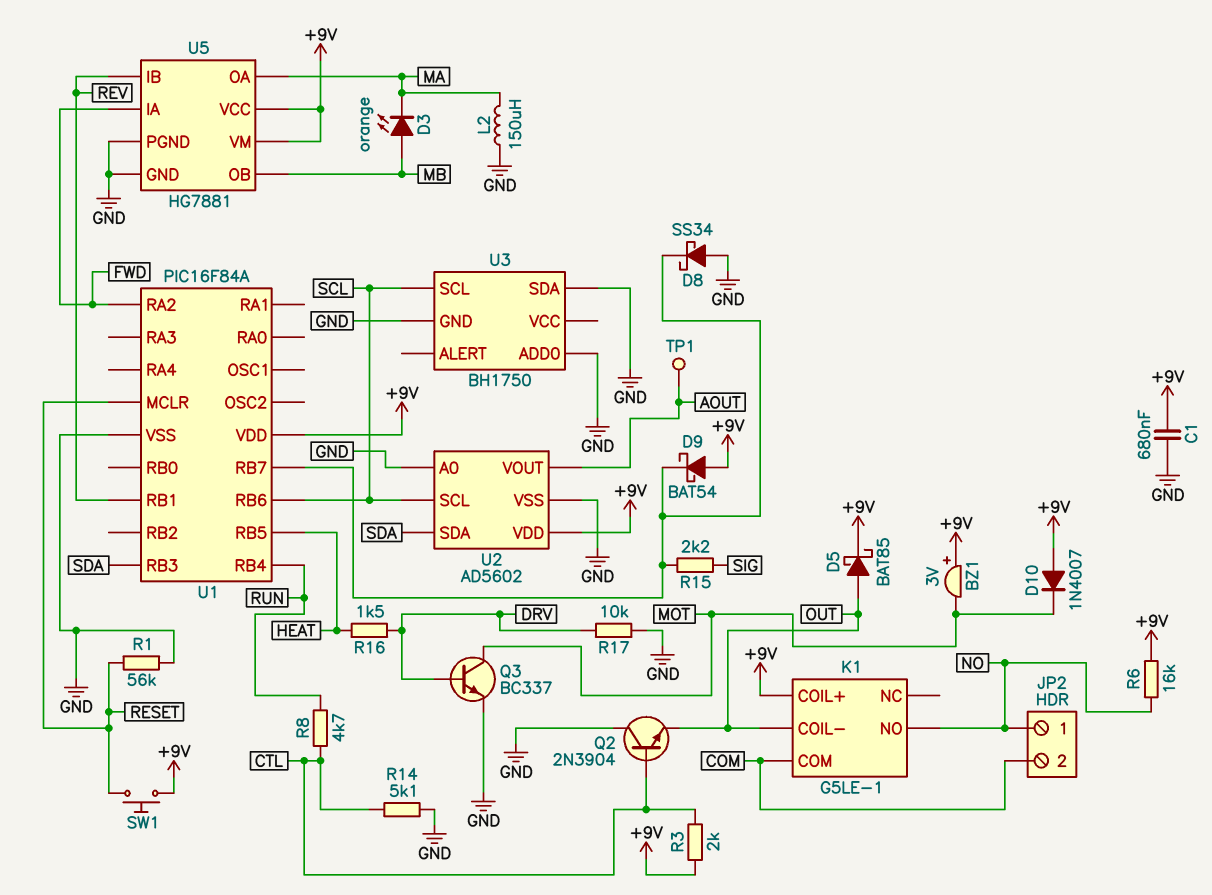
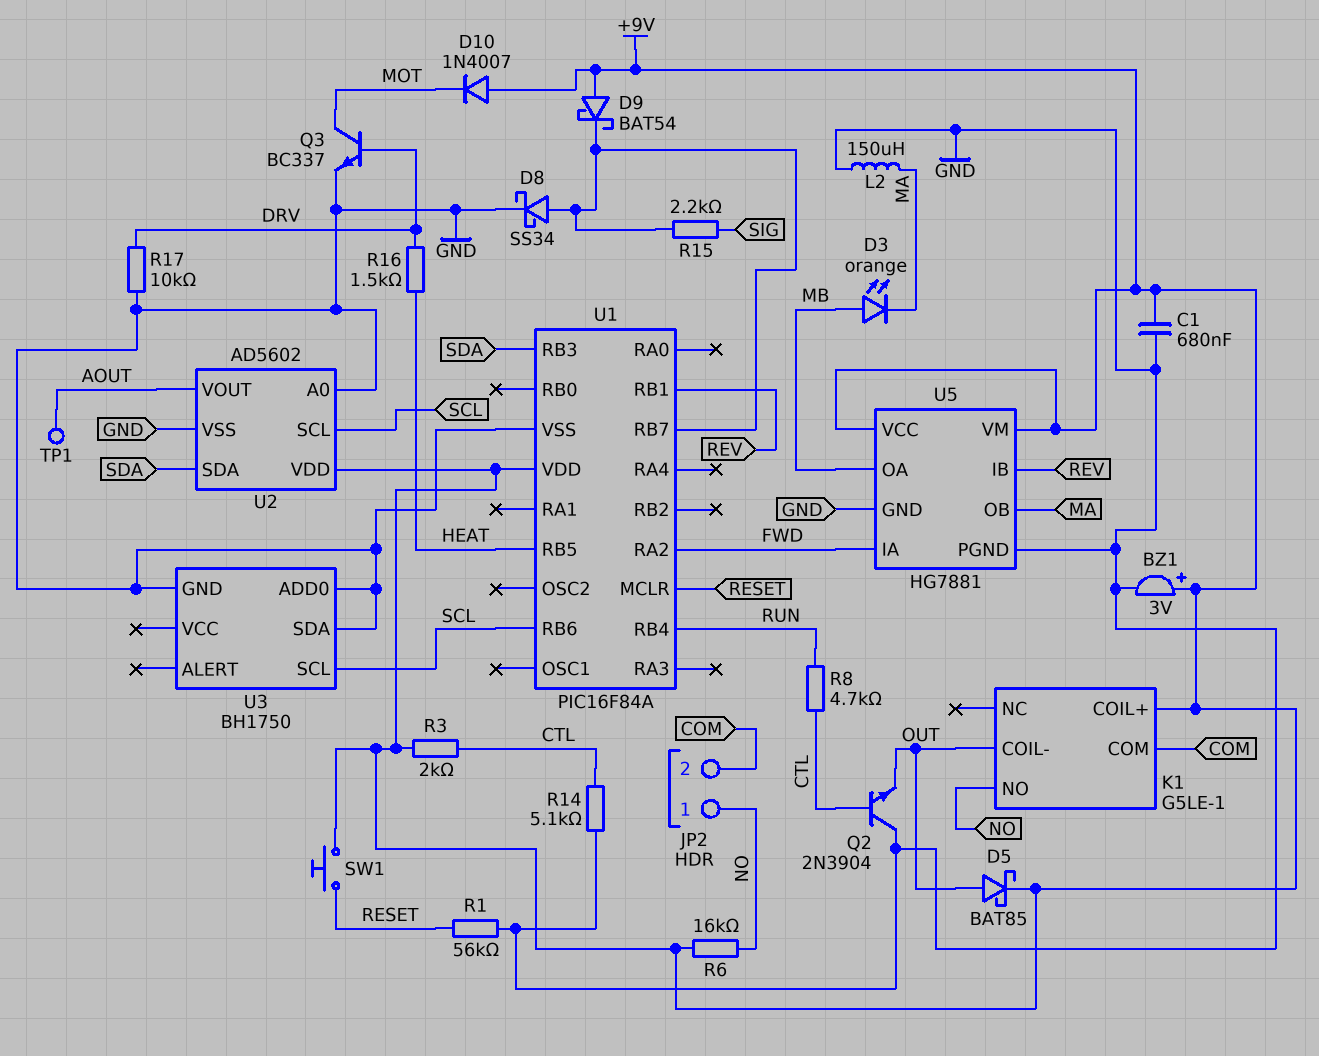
BZ1: buzzer 3V (plus +9V, minus MOT) -> buzzer 3V (plus +9V, minus GND)
D8: schottky SS34 (A GND, K U1/RB7) -> schottky SS34 (A U1/RB7, K GND)
U5 pin OA: MA -> MB
U5 pin OB: MB -> MA

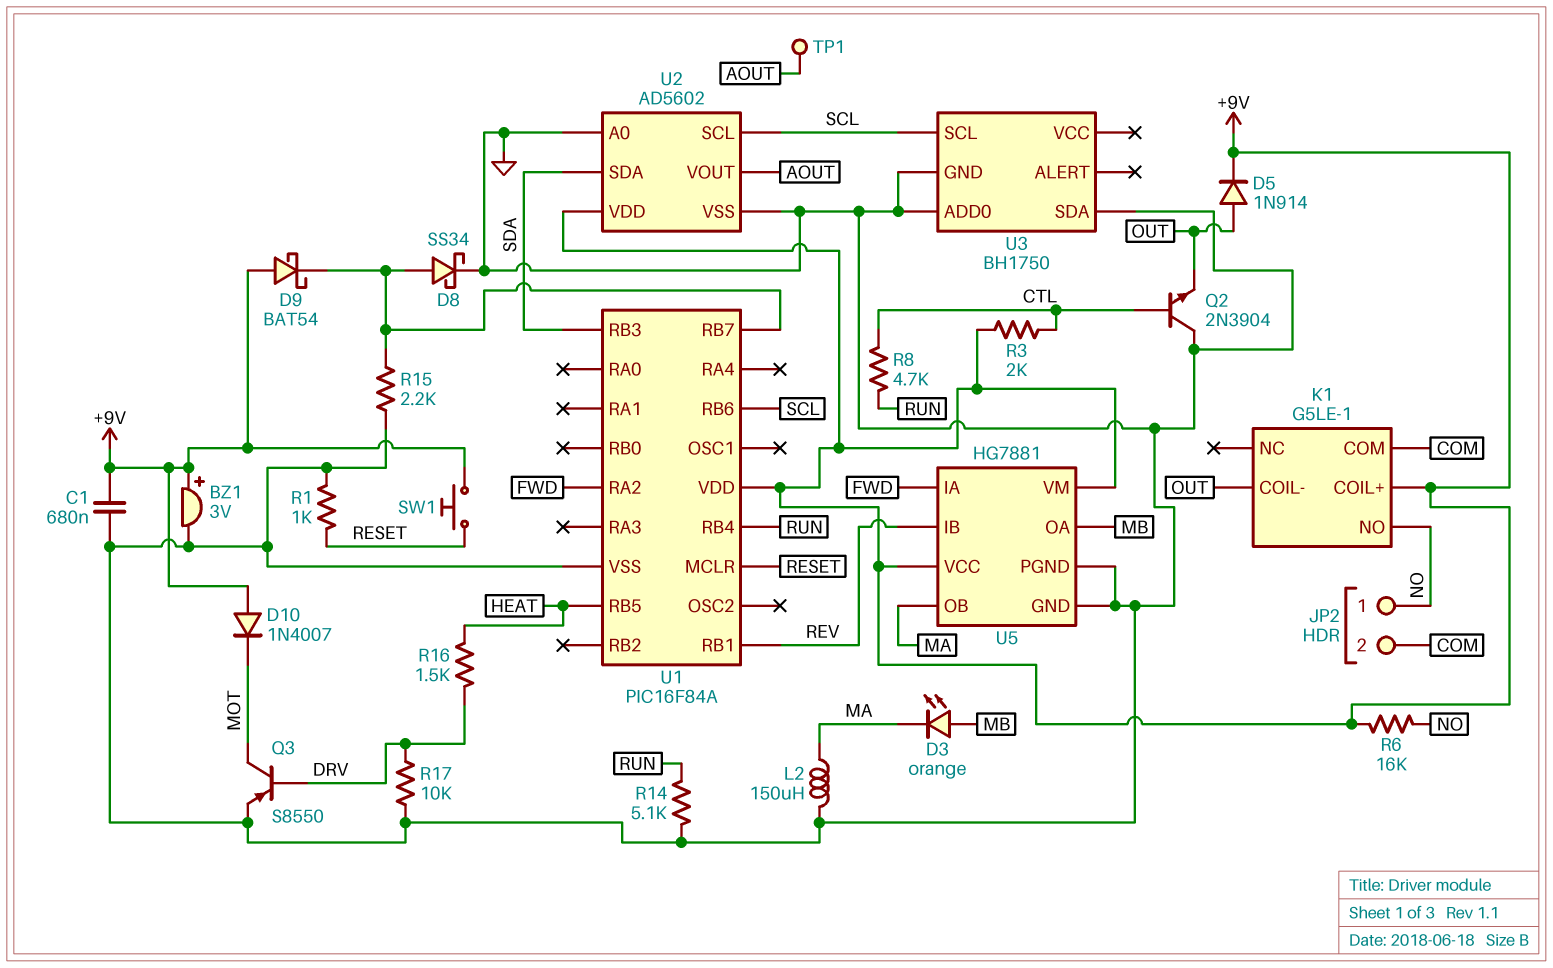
D5: schottky BAT85 (A OUT, K +9V) -> diode 1N914 (A OUT, K +9V)
Q3: NPN BC337 (B DRV, C MOT, E GND) -> PNP S8550 (B DRV, C MOT, E GND)
R1: 56k (GND, RESET) -> 1k (GND, RESET)
R14: 5.1k (CTL, GND) -> 5.1k (GND, RUN)
R15: 2.2k (SIG, U1/RB7) -> 2.2k (GND, U1/RB7)

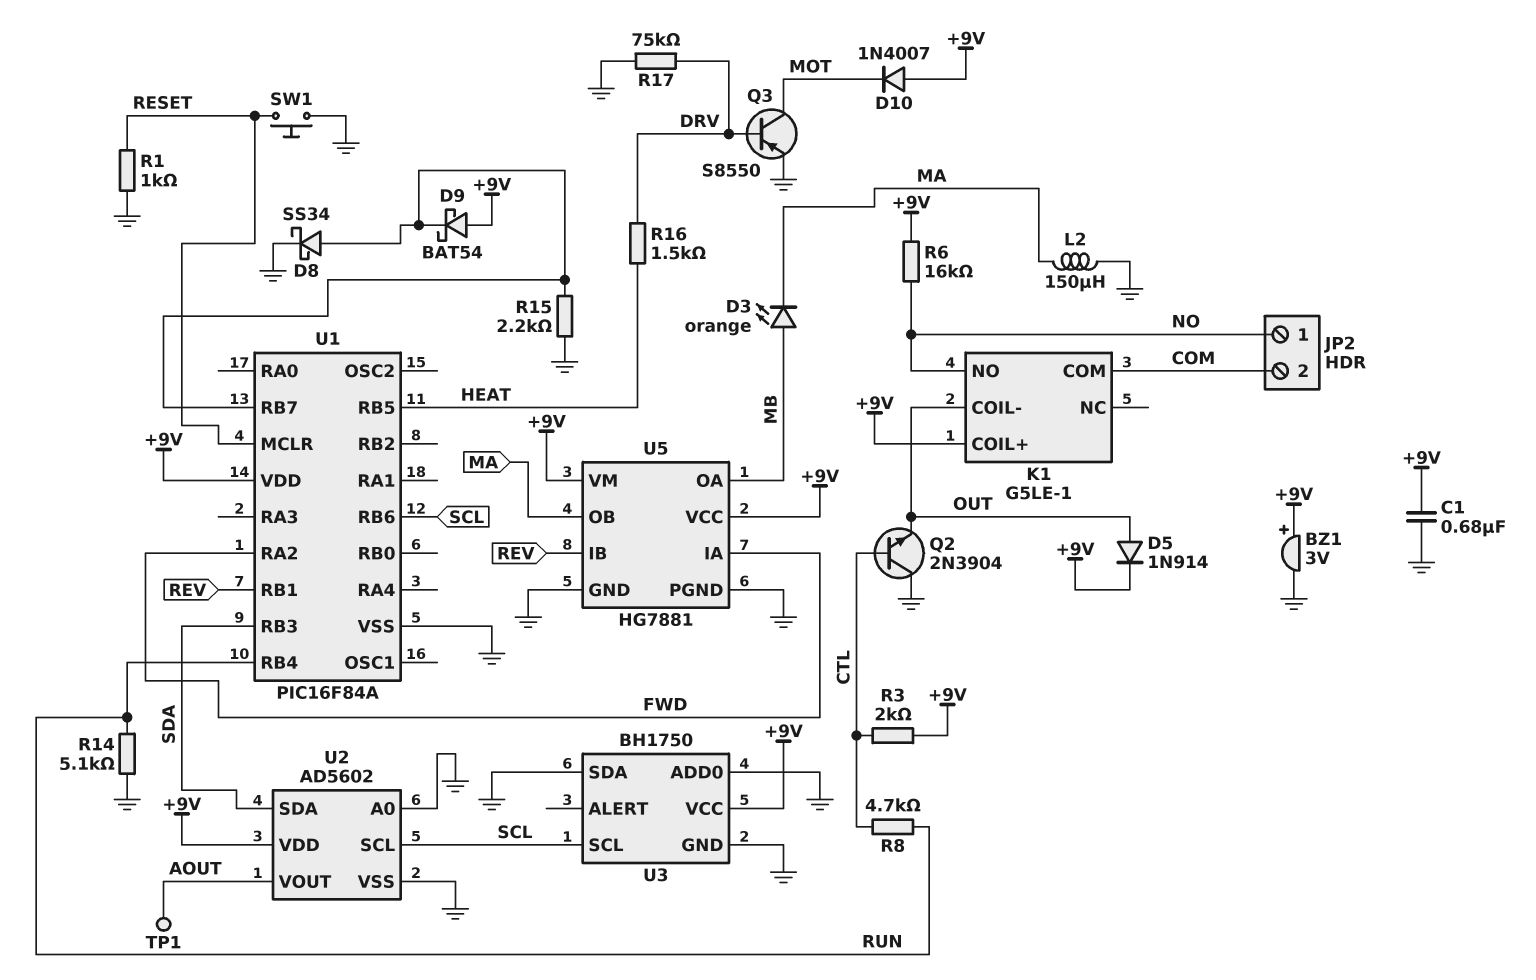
R17: 10k (DRV, GND) -> 75k (DRV, GND)
SW1: button (+9V, RESET) -> button (GND, RESET)
U3 pin VCC: none -> +9V

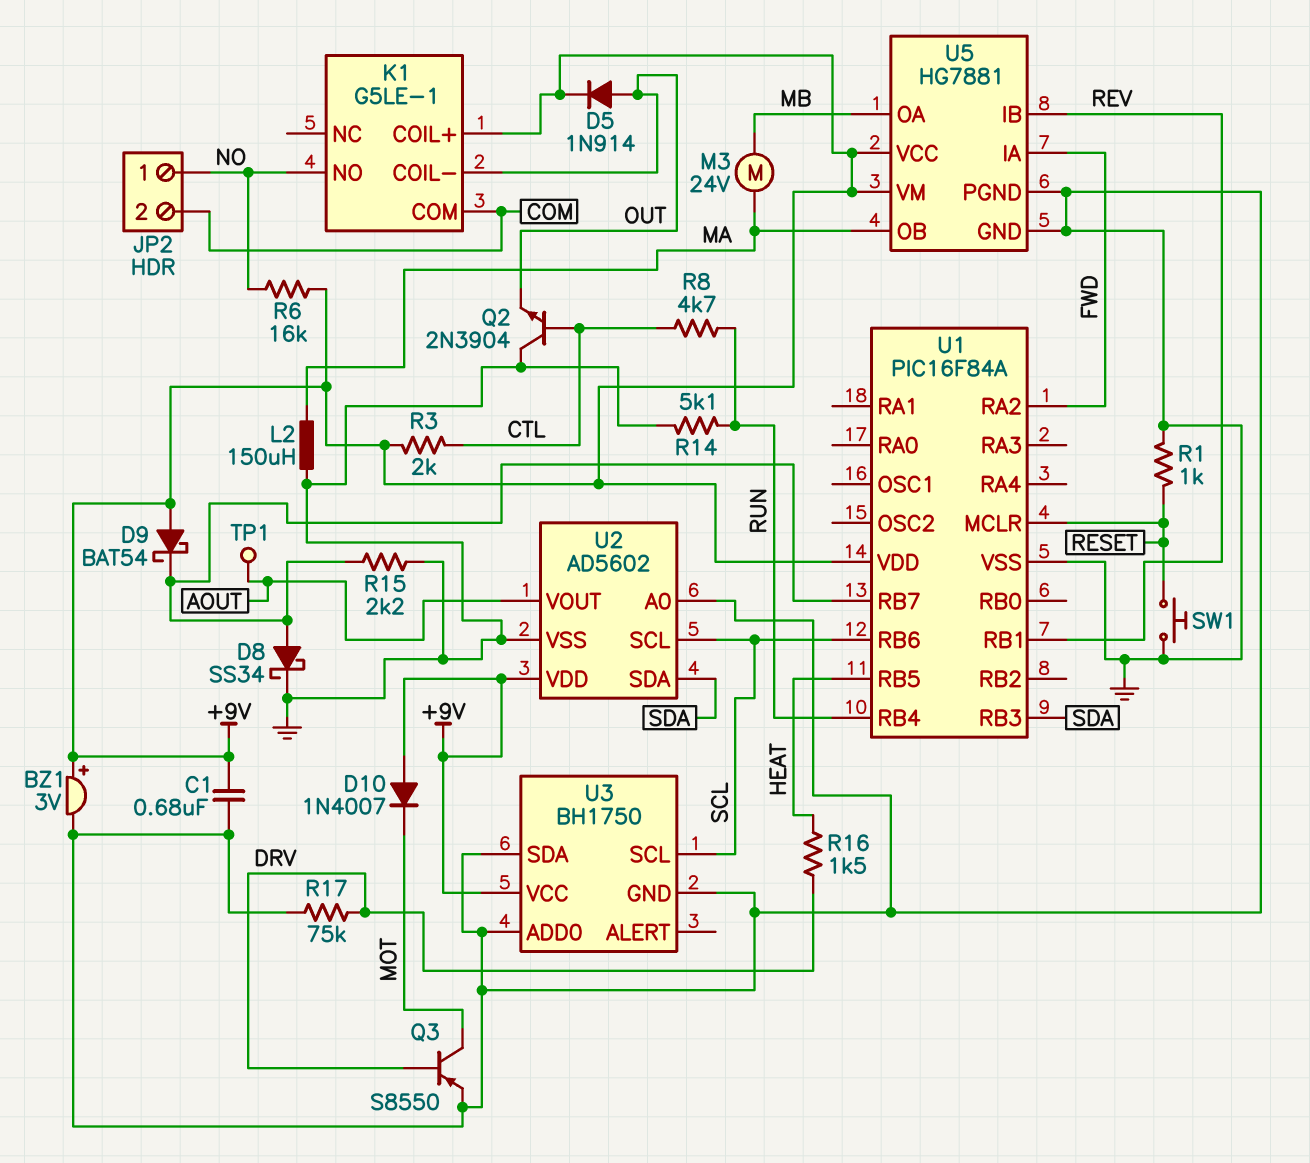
D3: LED orange (A MB, K MA) -> none
M3: none -> motor 24V (MA, MB)

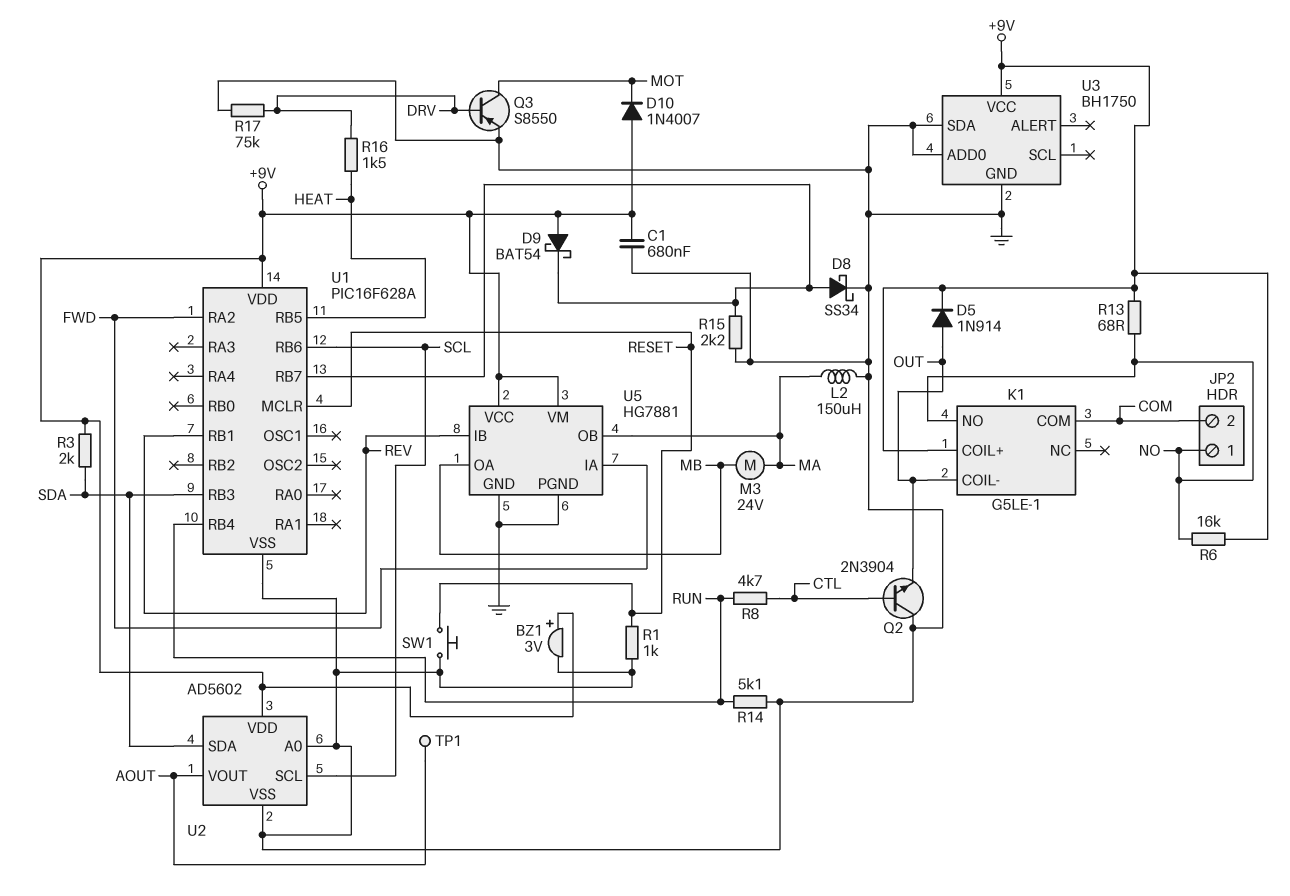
R3: 2k (+9V, CTL) -> 2k (+9V, SDA)
R13: none -> 68 (+9V, NO)
U1: PIC16F84A -> PIC16F628A
U3 pin SCL: SCL -> none

